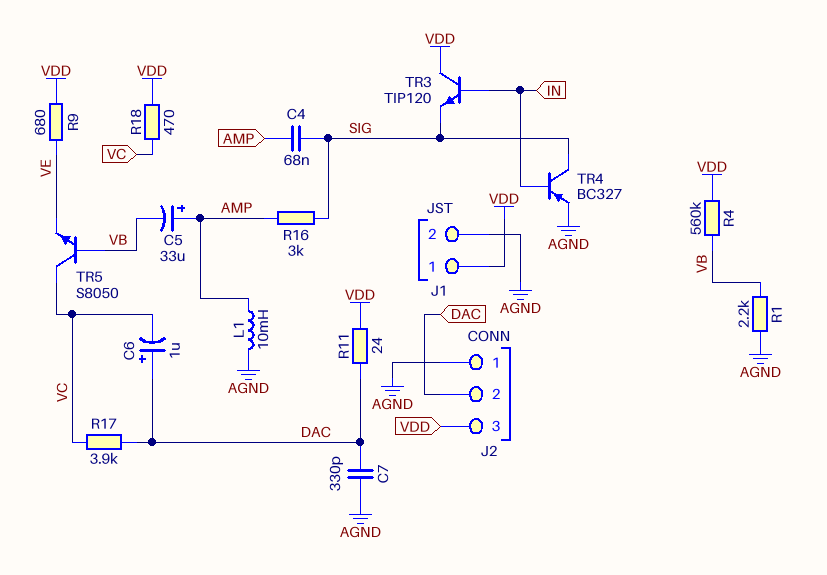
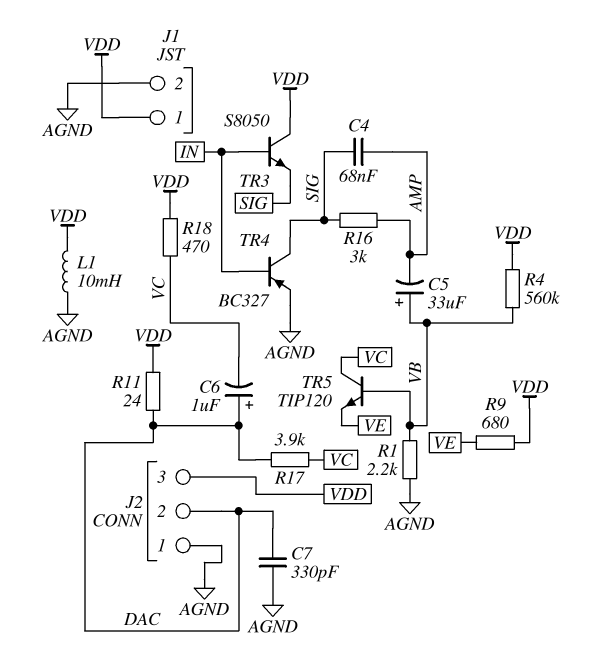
C5: 33uF (plus AMP, minus VB) -> 33uF (plus VB, minus AMP)
L1: 10mH (AGND, AMP) -> 10mH (AGND, VDD)
TR3: NPN TIP120 (B IN, C VDD, E SIG) -> NPN S8050 (B IN, C VDD, E SIG)
TR5: NPN S8050 (B VB, C VC, E VE) -> NPN TIP120 (B VB, C VC, E VE)

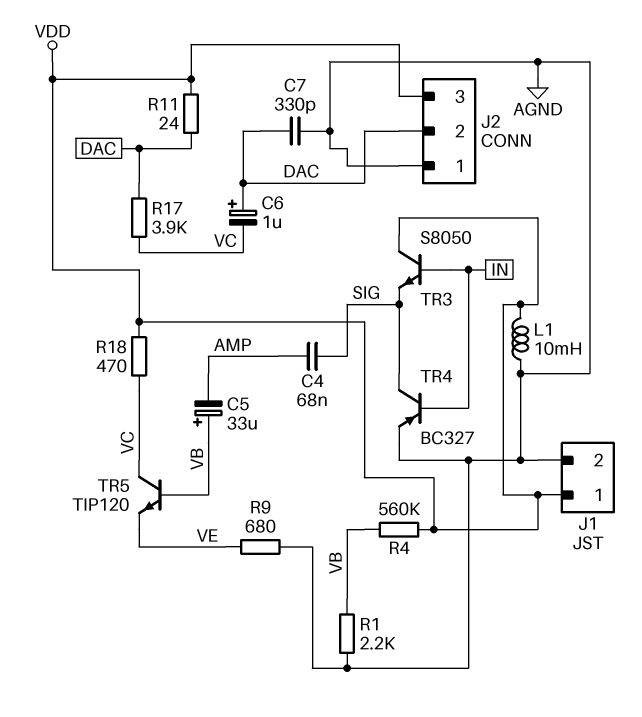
R9: 680 (VDD, VE) -> 680 (AGND, VE)
R16: 3k (AMP, SIG) -> none

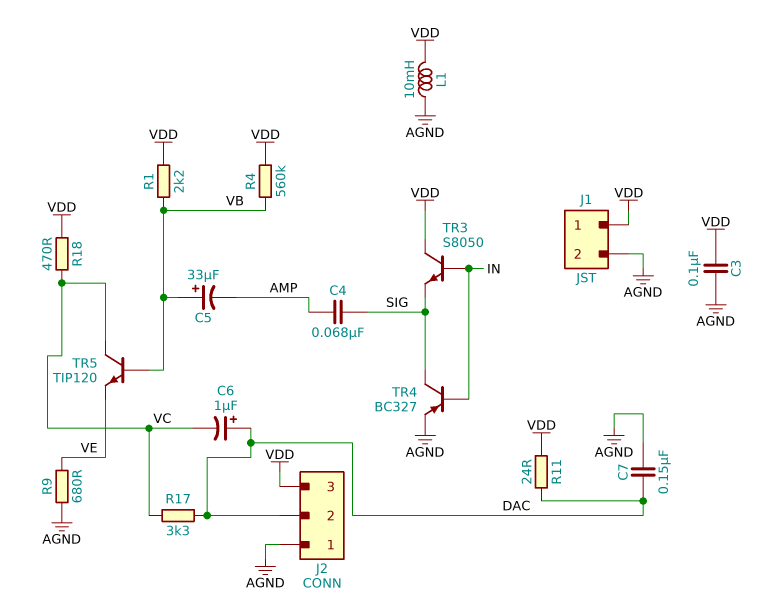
C3: none -> 100nF (AGND, VDD)
C7: 330pF (AGND, DAC) -> 150nF (AGND, DAC)
R1: 2.2k (AGND, VB) -> 2.2k (VB, VDD)
R17: 3.9k (DAC, VC) -> 3.3k (DAC, VC)

